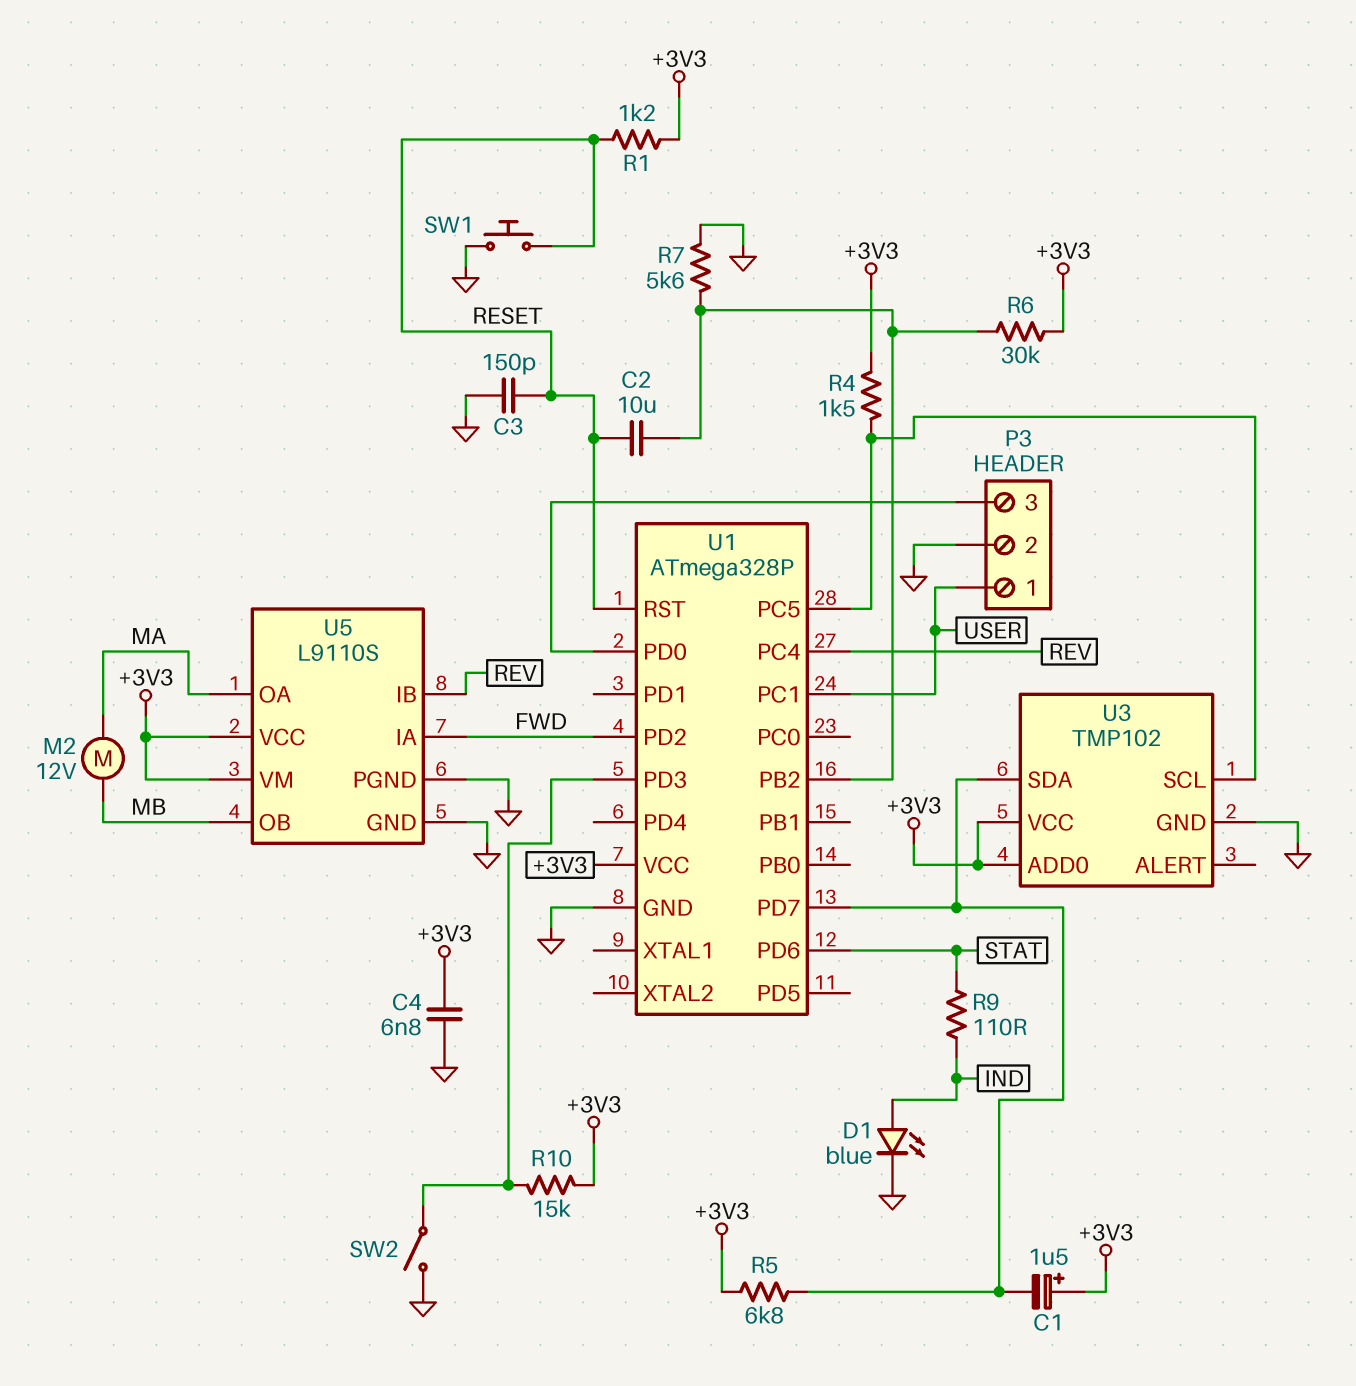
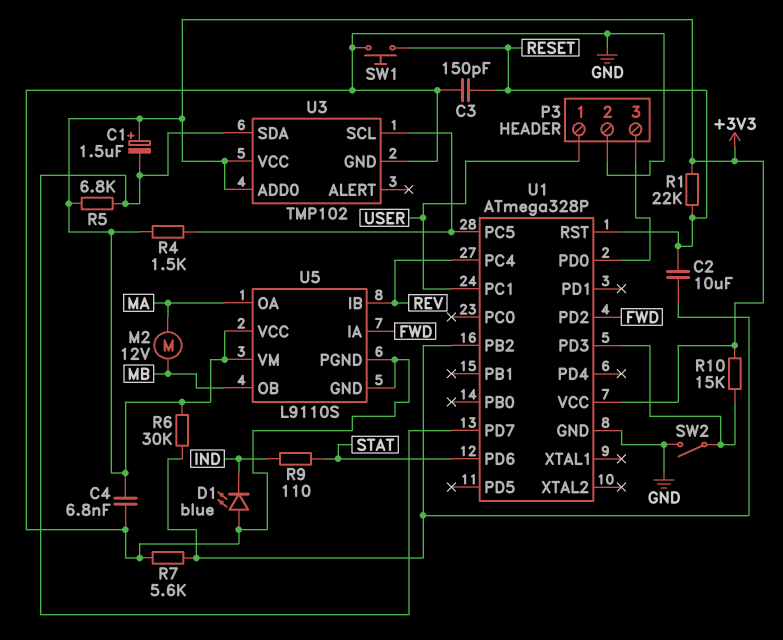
D1: LED blue (A IND, K GND) -> LED blue (A GND, K IND)
R1: 1.2k (+3V3, RESET) -> 22k (+3V3, RESET)

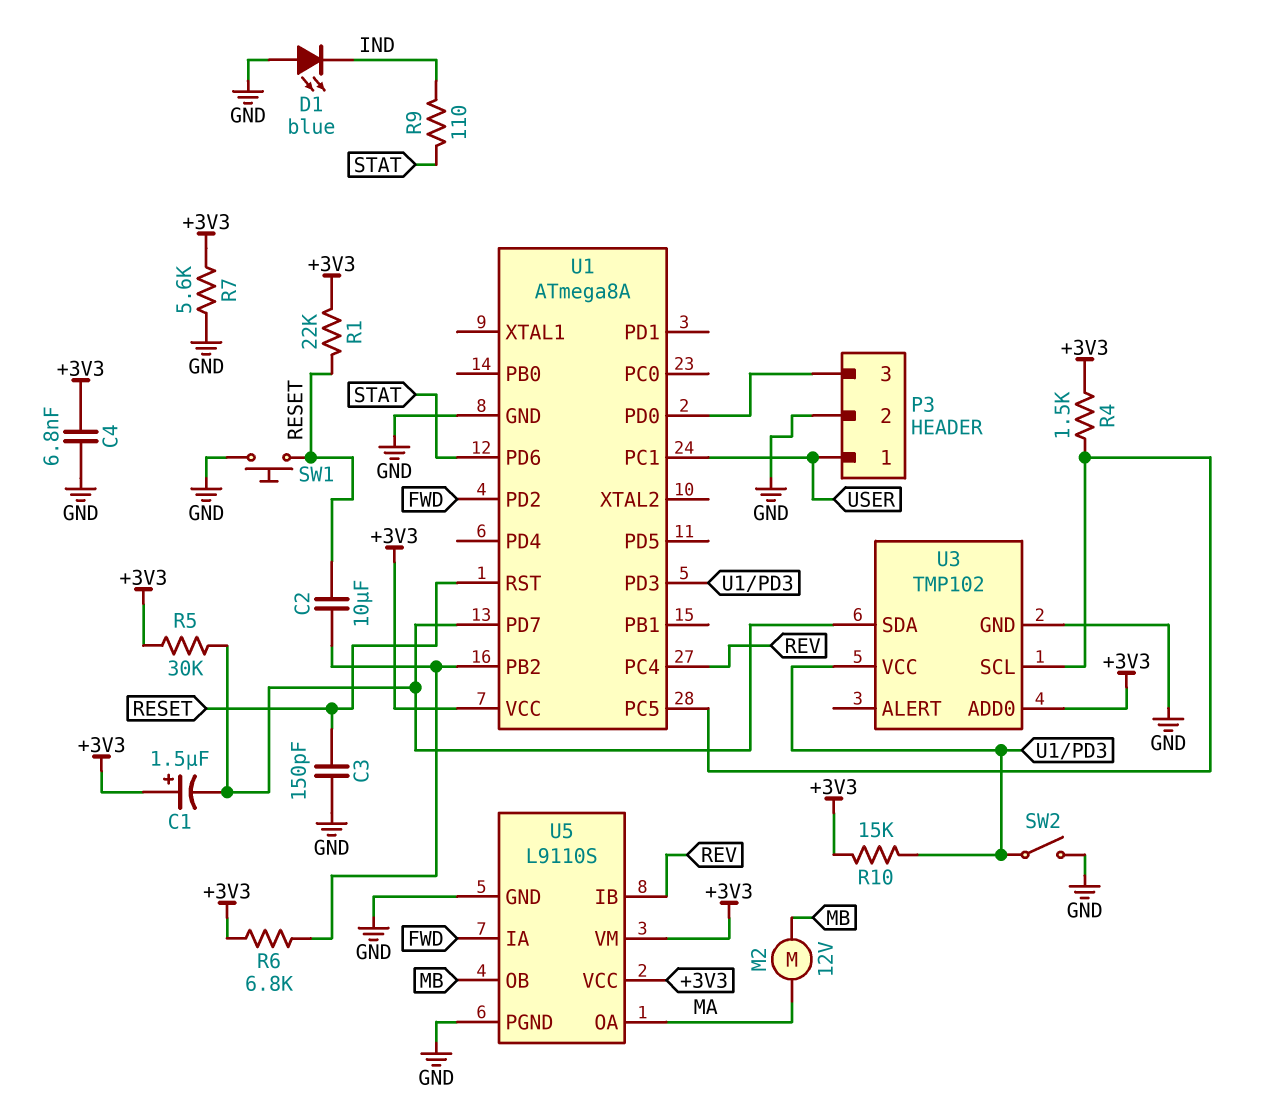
R5: 6.8k (+3V3, U1/PD7) -> 30k (+3V3, U1/PD7)
R6: 30k (+3V3, U1/PB2) -> 6.8k (+3V3, U1/PB2)
R7: 5.6k (GND, U1/PB2) -> 5.6k (+3V3, GND)
U1: ATmega328P -> ATmega8A
U3 pin VCC: +3V3 -> U1/PD3

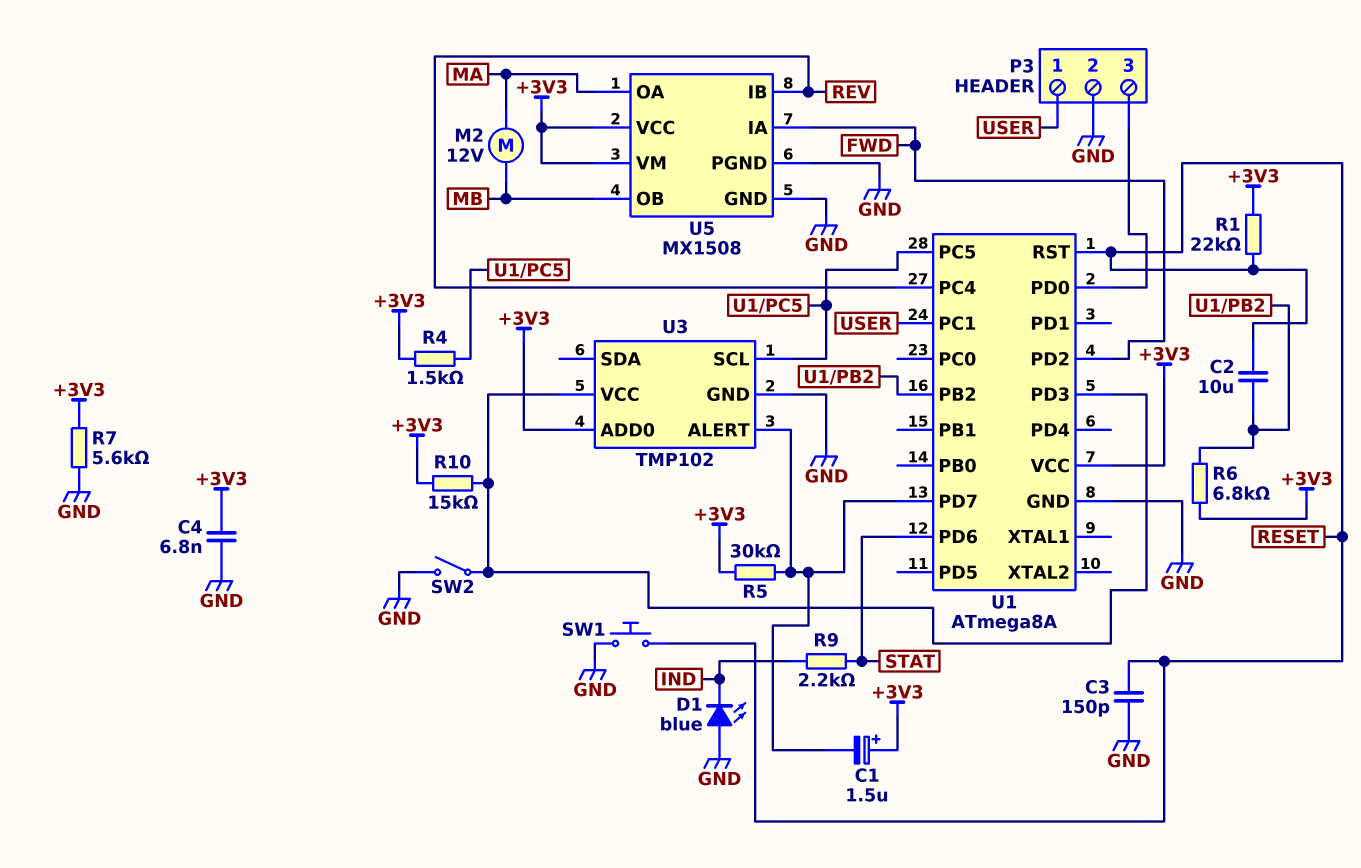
R9: 110 (IND, STAT) -> 2.2k (IND, STAT)
U3 pin ALERT: none -> U1/PD7
U3 pin SDA: U1/PD7 -> none
U5: L9110S -> MX1508

